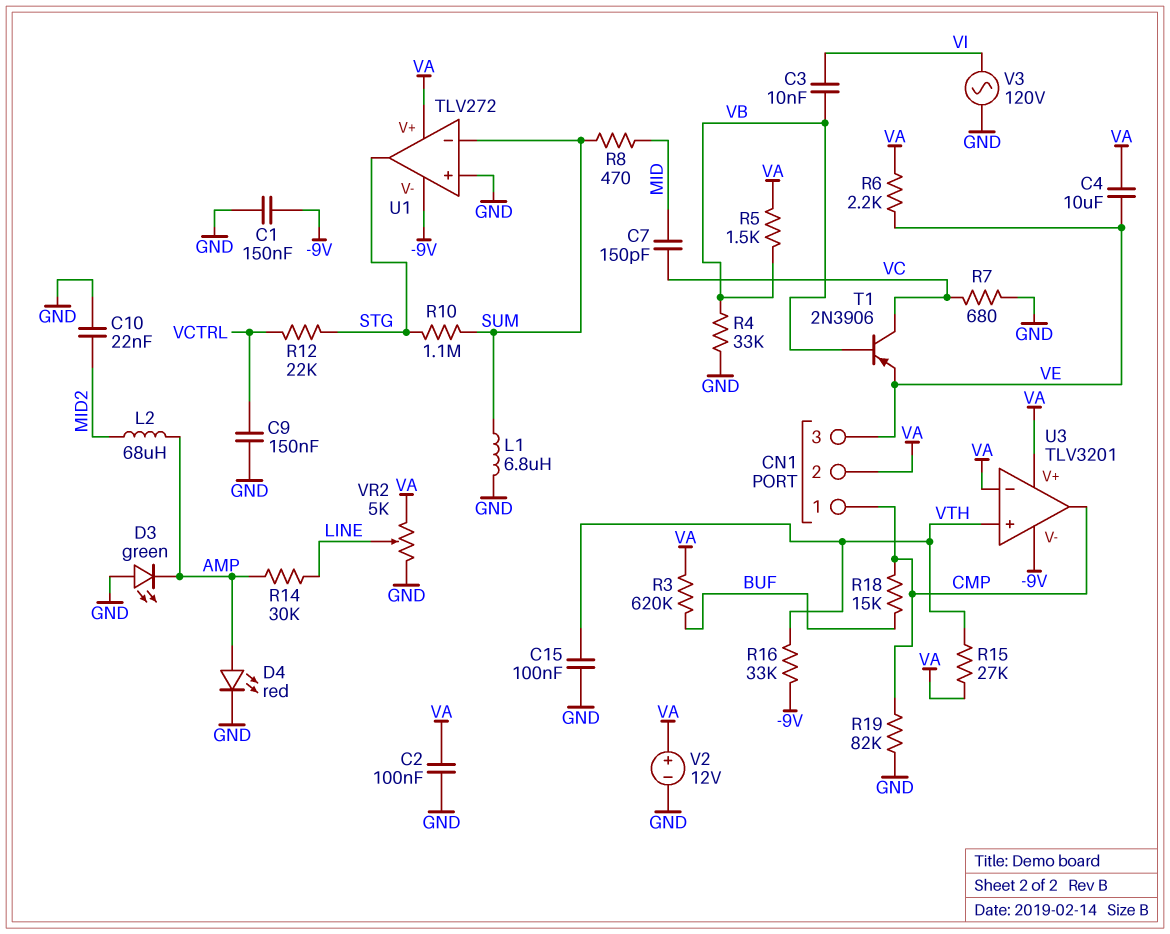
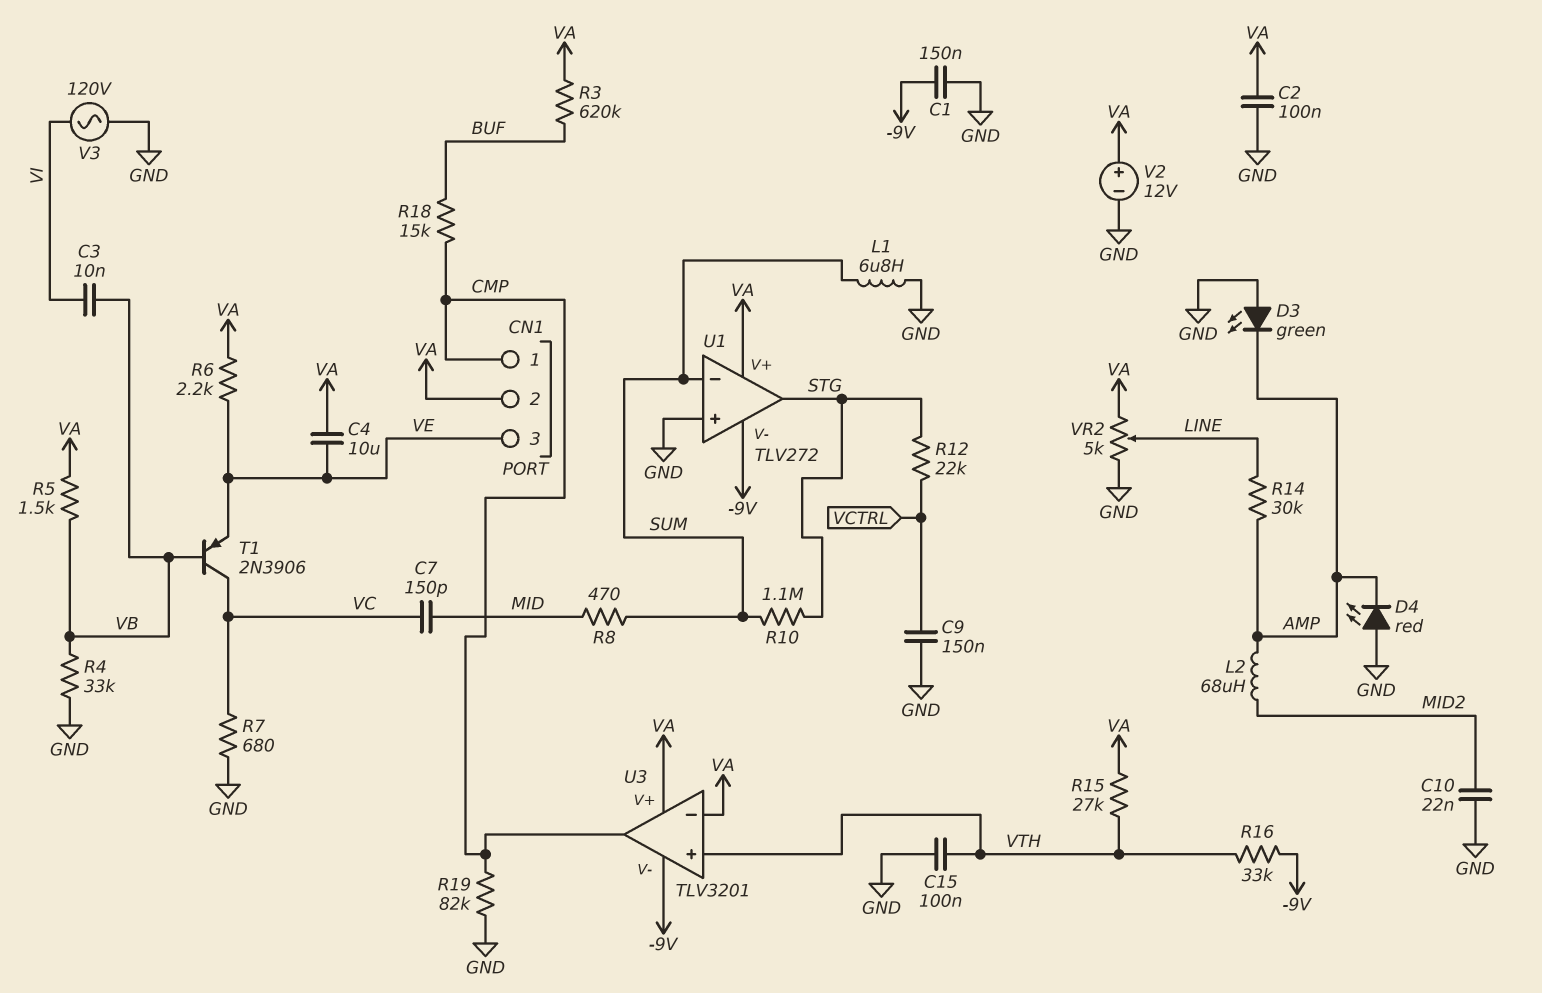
D4: LED red (A AMP, K GND) -> LED red (A GND, K AMP)

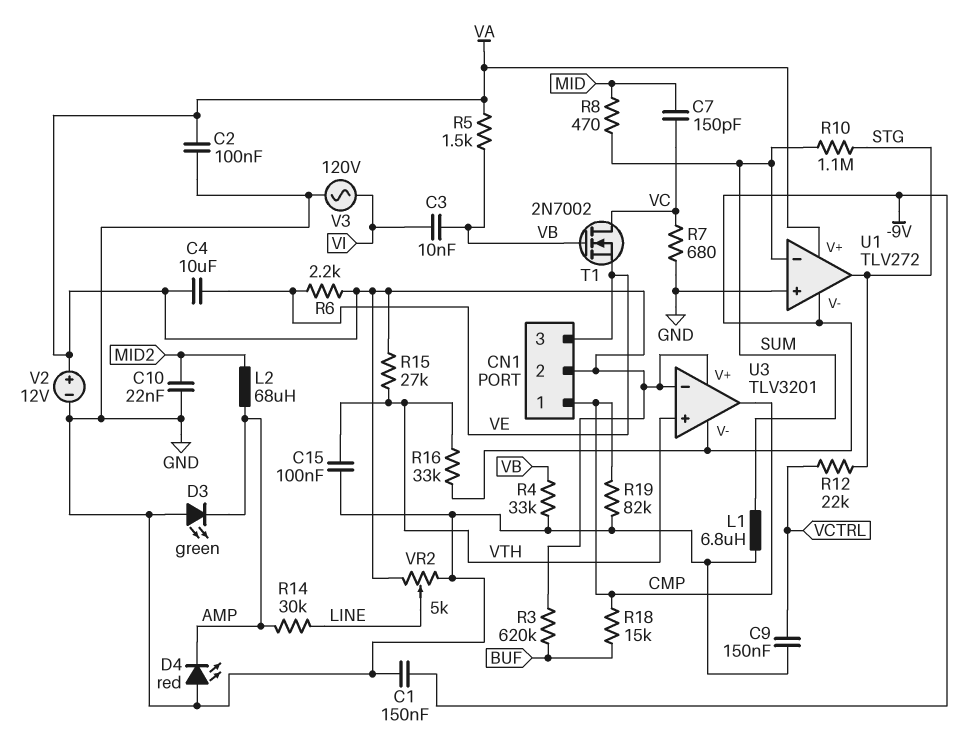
T1: PNP 2N3906 (B VB, C VC, E VE) -> NMOS 2N7002 (G VB, D VC, S VE)

